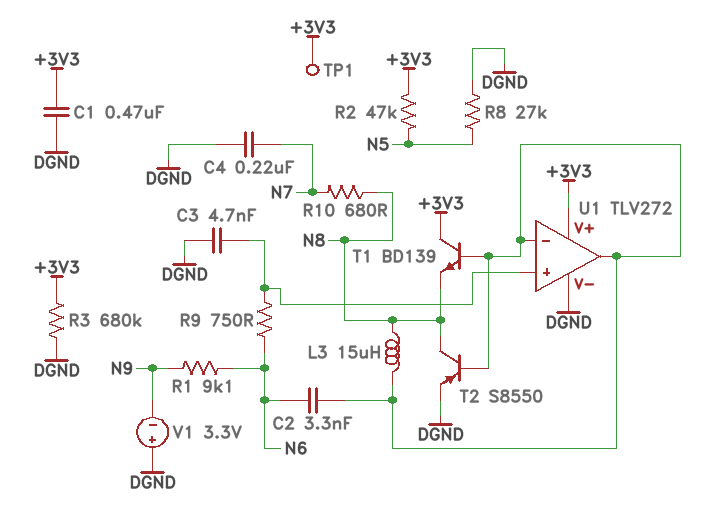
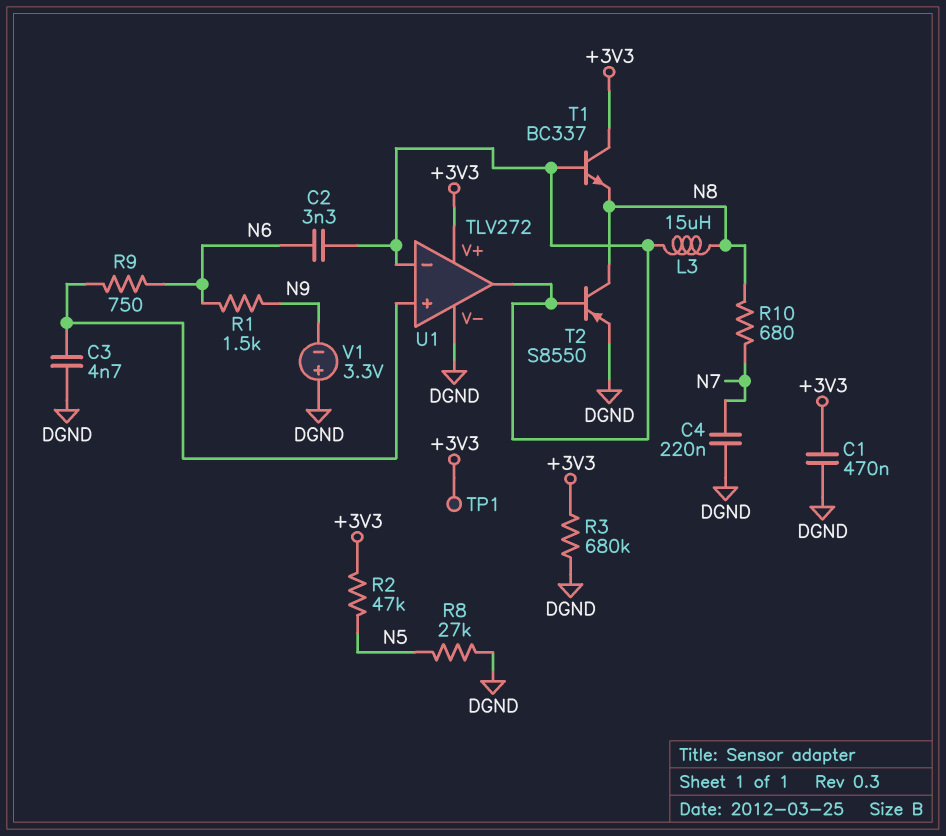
R1: 9.1k (N6, N9) -> 1.5k (N6, N9)
T1: NPN BD139 (B U1/in-, C +3V3, E N8) -> NPN BC337 (B U1/in-, C +3V3, E N8)

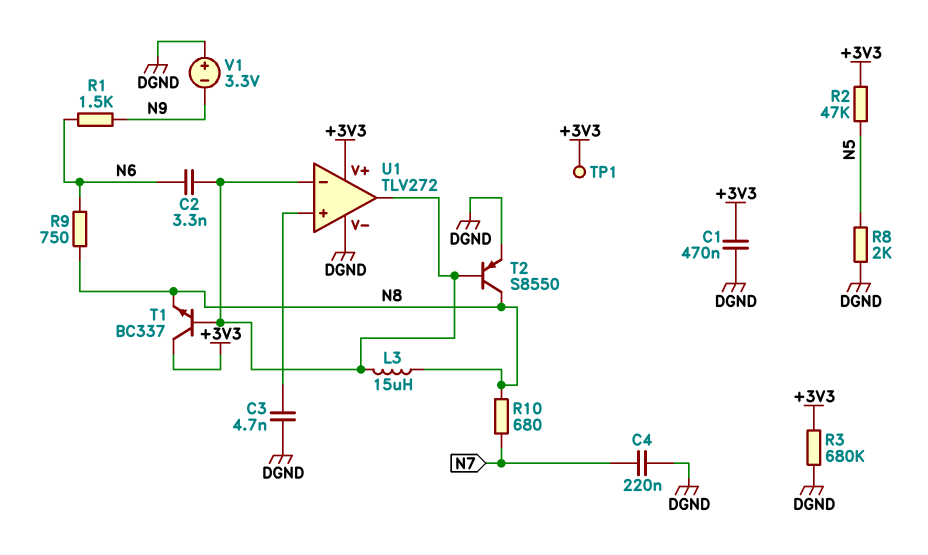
R8: 27k (DGND, N5) -> 2k (DGND, N5)
R9: 750 (N6, U1/in+) -> 750 (N6, N8)

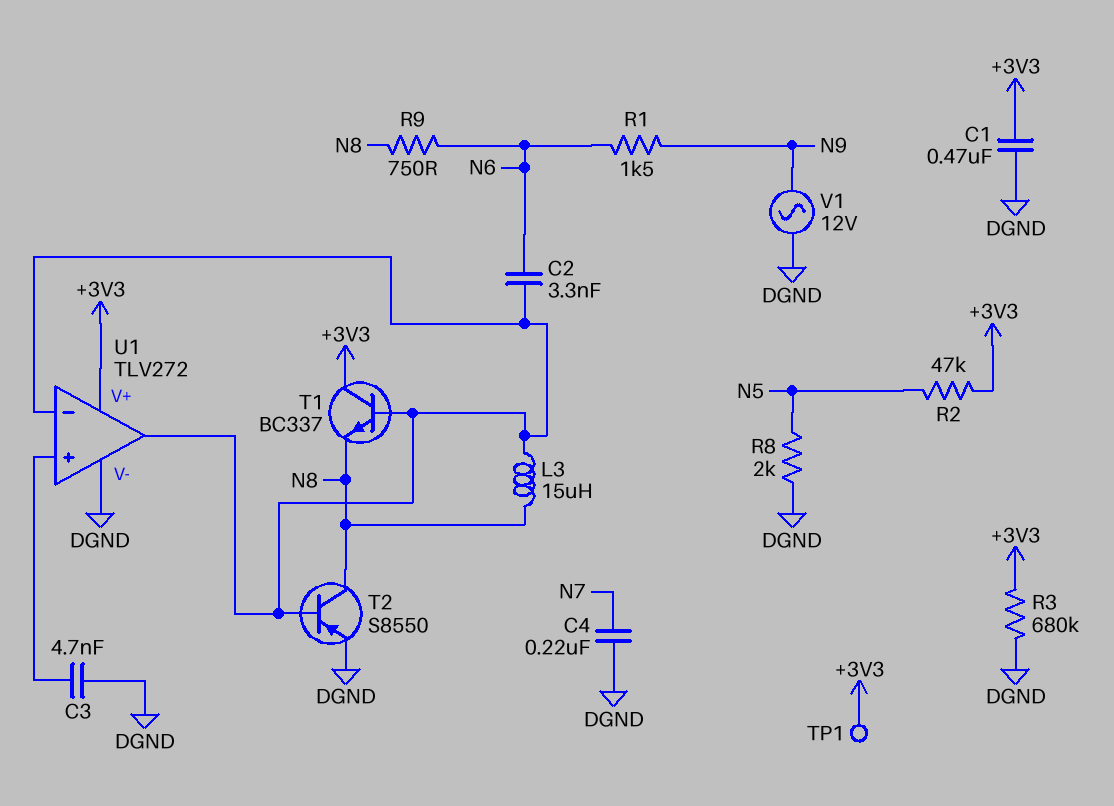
R10: 680 (N7, N8) -> none
V1: 3.3V (plus DGND, minus N9) -> AC 12V (DGND, N9)

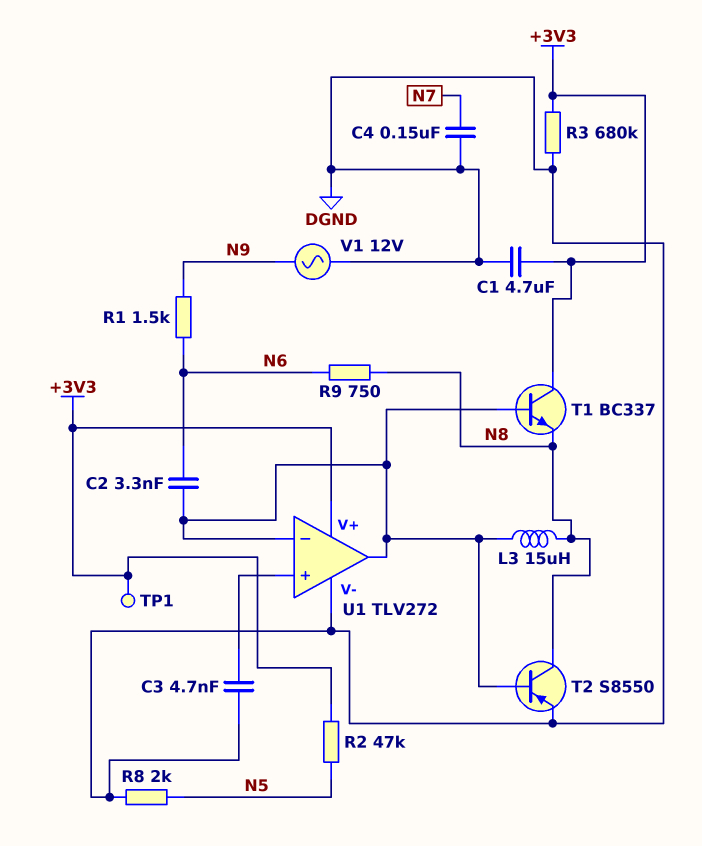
C1: 470nF (+3V3, DGND) -> 4.7uF (+3V3, DGND)
C4: 220nF (DGND, N7) -> 150nF (DGND, N7)

